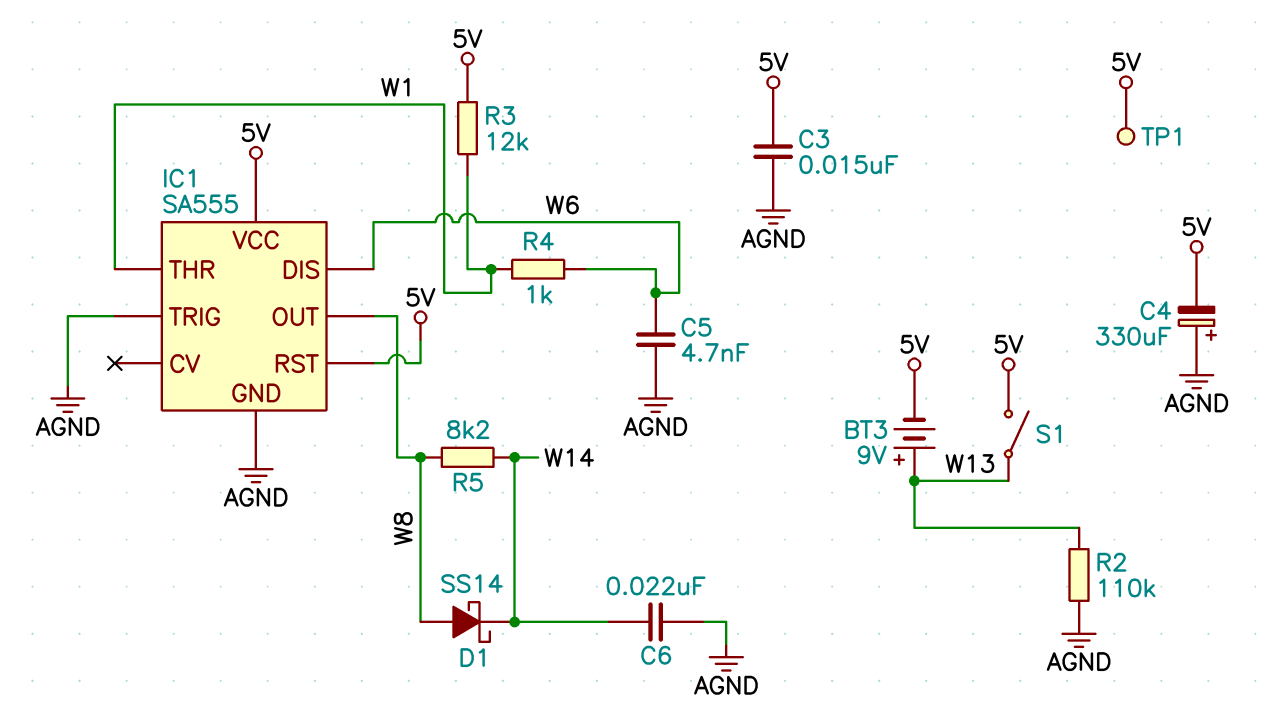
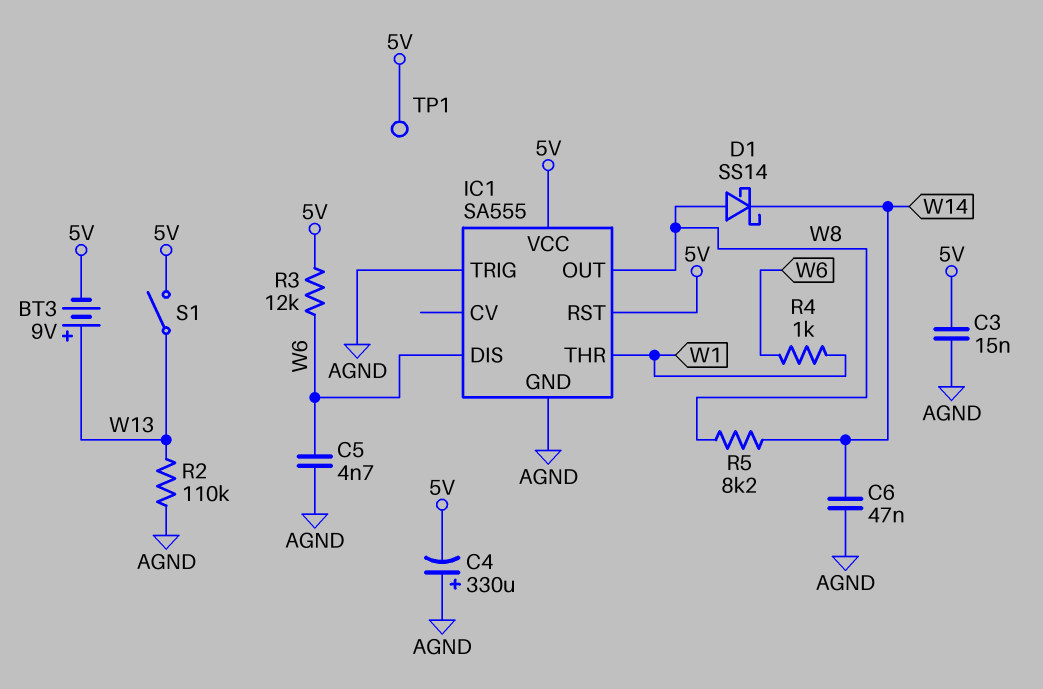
C6: 22nF (AGND, W14) -> 47nF (AGND, W14)
R3: 12k (5V, W1) -> 12k (5V, W6)

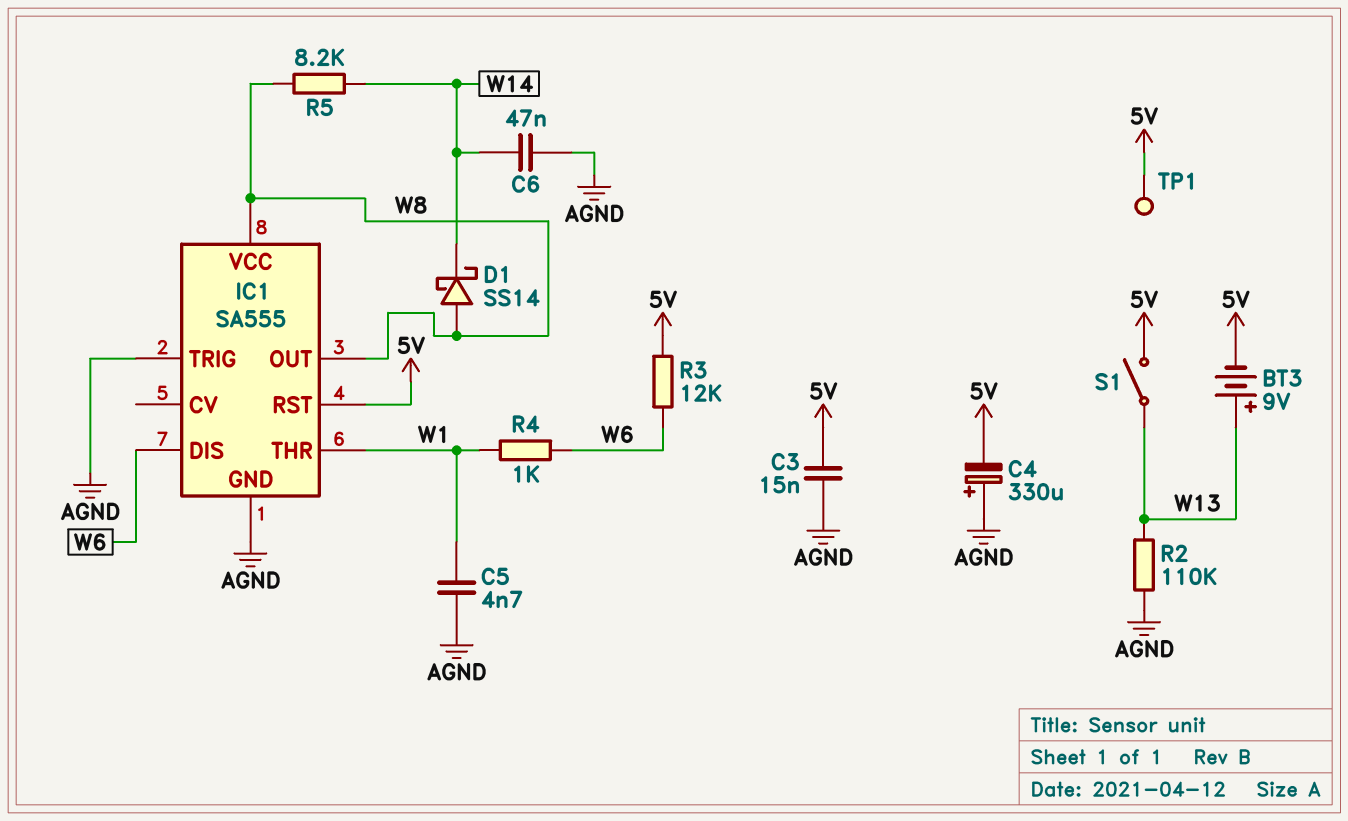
C5: 4.7nF (AGND, W6) -> 4.7nF (AGND, W1)
IC1 pin VCC: 5V -> W8

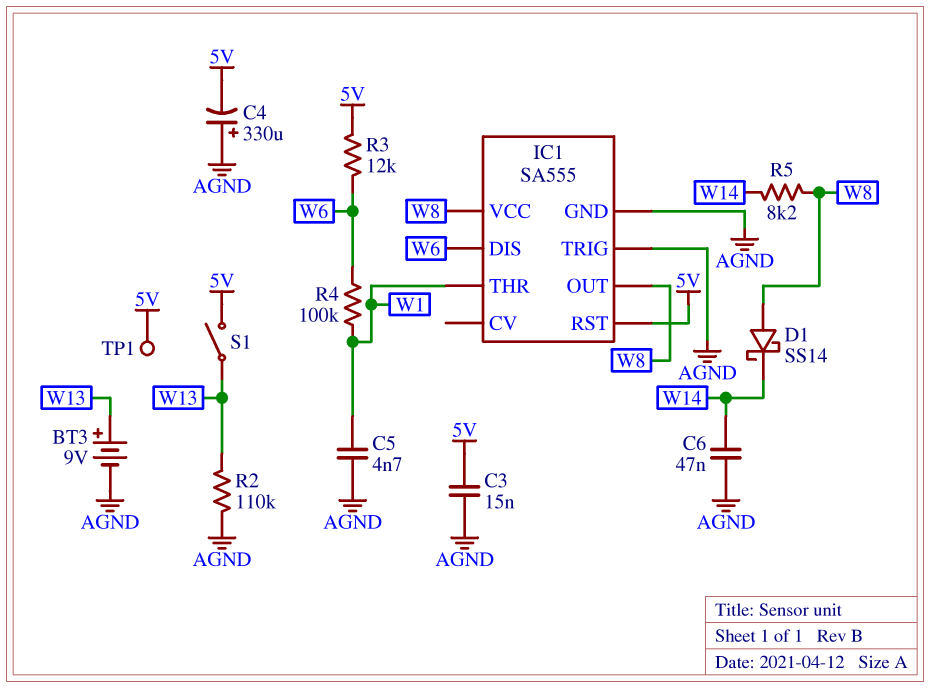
BT3: 9V (plus W13, minus 5V) -> 9V (plus W13, minus AGND)
R4: 1k (W1, W6) -> 100k (W1, W6)

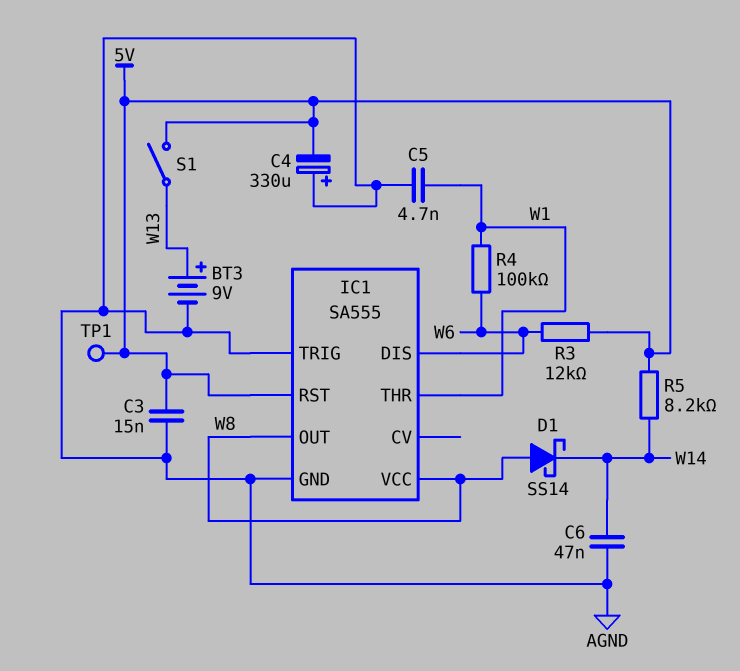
R2: 110k (AGND, W13) -> none
R5: 8.2k (W8, W14) -> 8.2k (5V, W14)

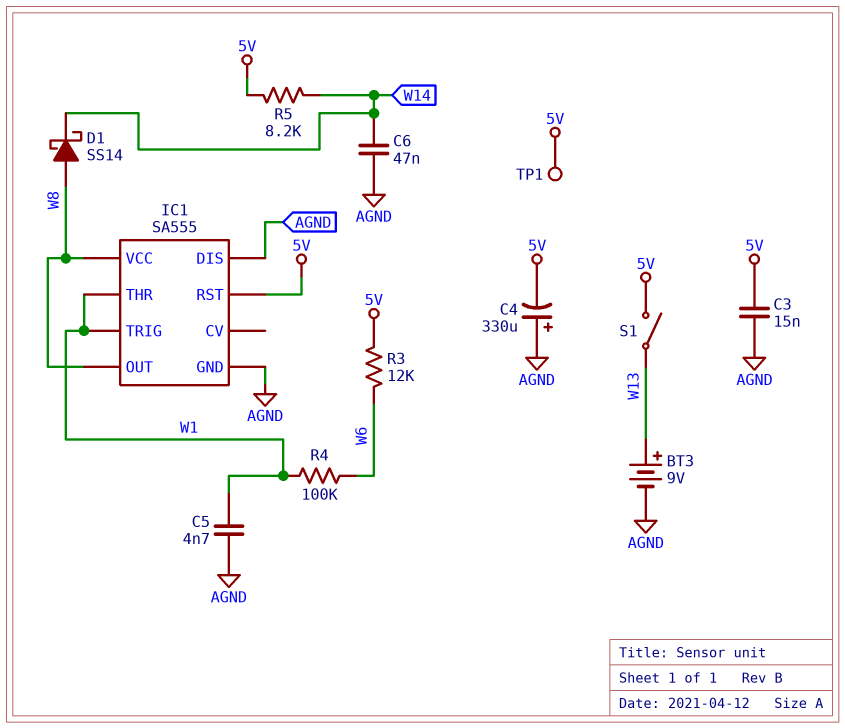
IC1 pin DIS: W6 -> AGND
IC1 pin TRIG: AGND -> W1

